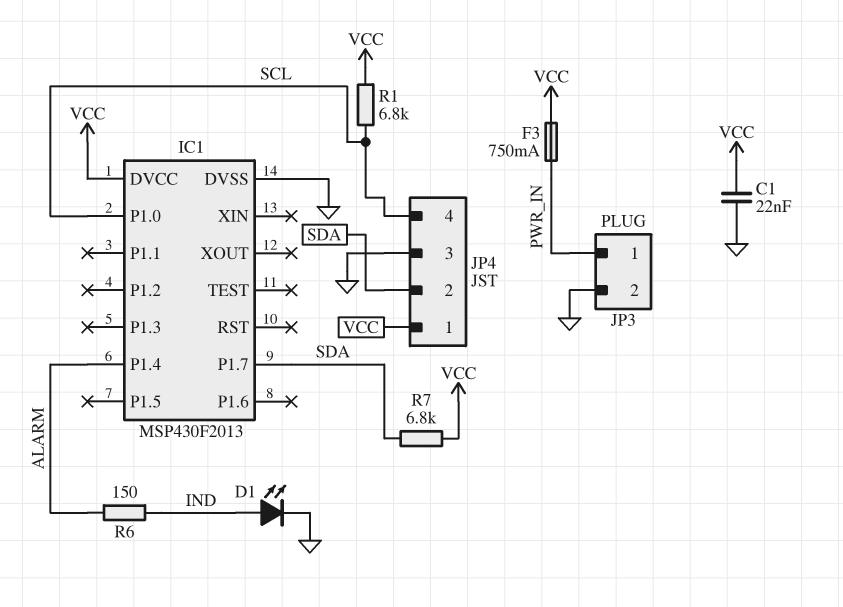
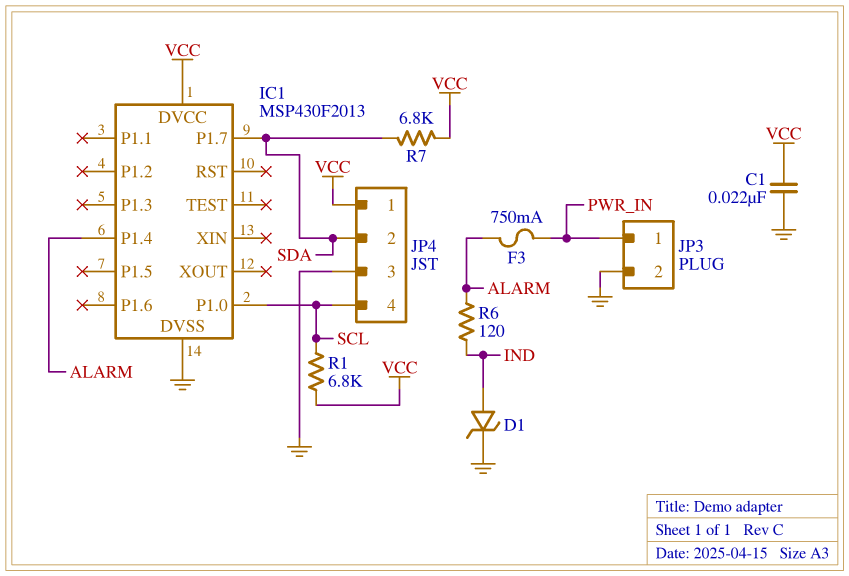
D1: LED (A IND, K GND) -> zener (A IND, K GND)
F3: 750mA (PWR_IN, VCC) -> 750mA (ALARM, PWR_IN)
R6: 150 (ALARM, IND) -> 120 (ALARM, IND)

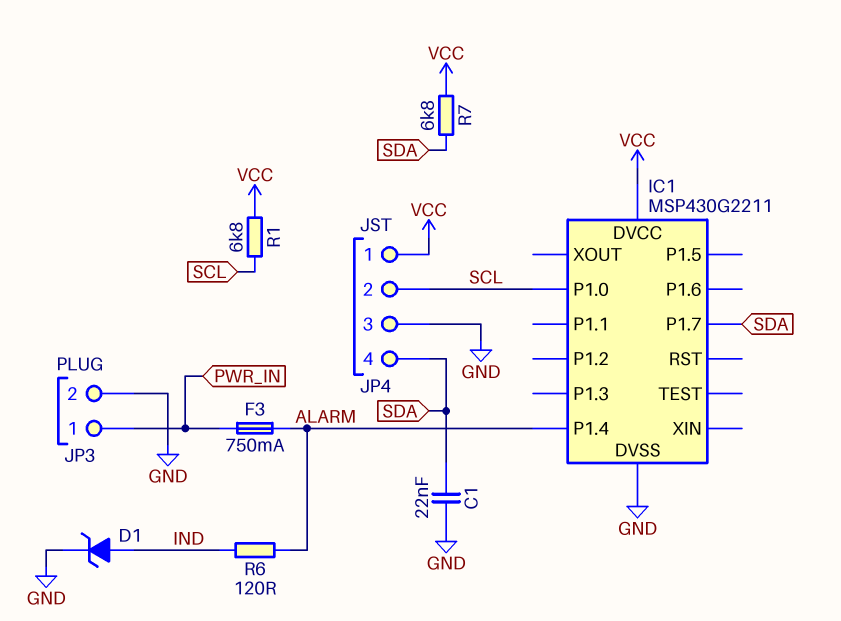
C1: 22nF (GND, VCC) -> 22nF (GND, SDA)
IC1: MSP430F2013 -> MSP430G2211
JP4 pin 2: SDA -> SCL
JP4 pin 4: SCL -> SDA

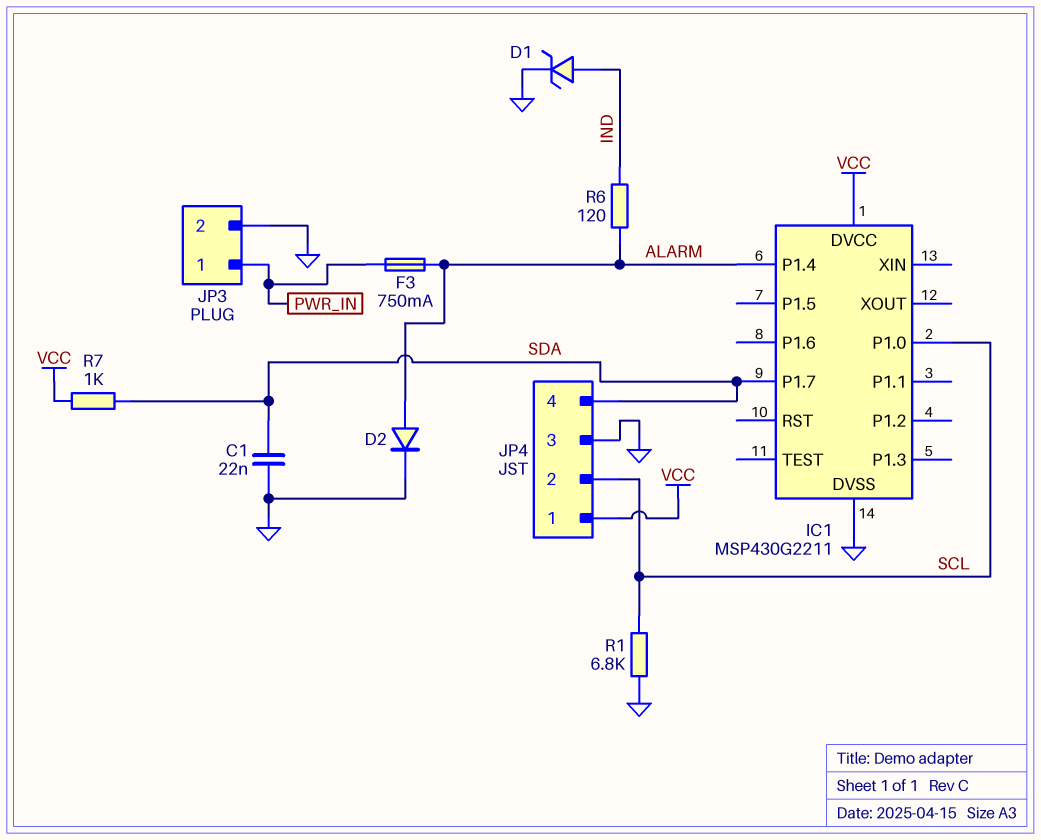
D2: none -> diode (A ALARM, K GND)
R1: 6.8k (SCL, VCC) -> 6.8k (GND, SCL)
R7: 6.8k (SDA, VCC) -> 1k (SDA, VCC)

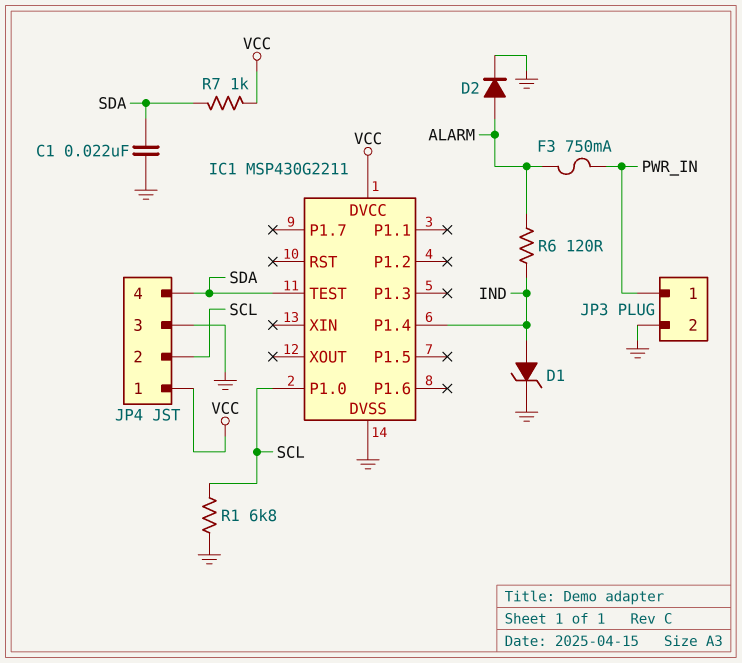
IC1 pin P1.4: ALARM -> IND
IC1 pin P1.7: SDA -> none
IC1 pin TEST: none -> SDA

